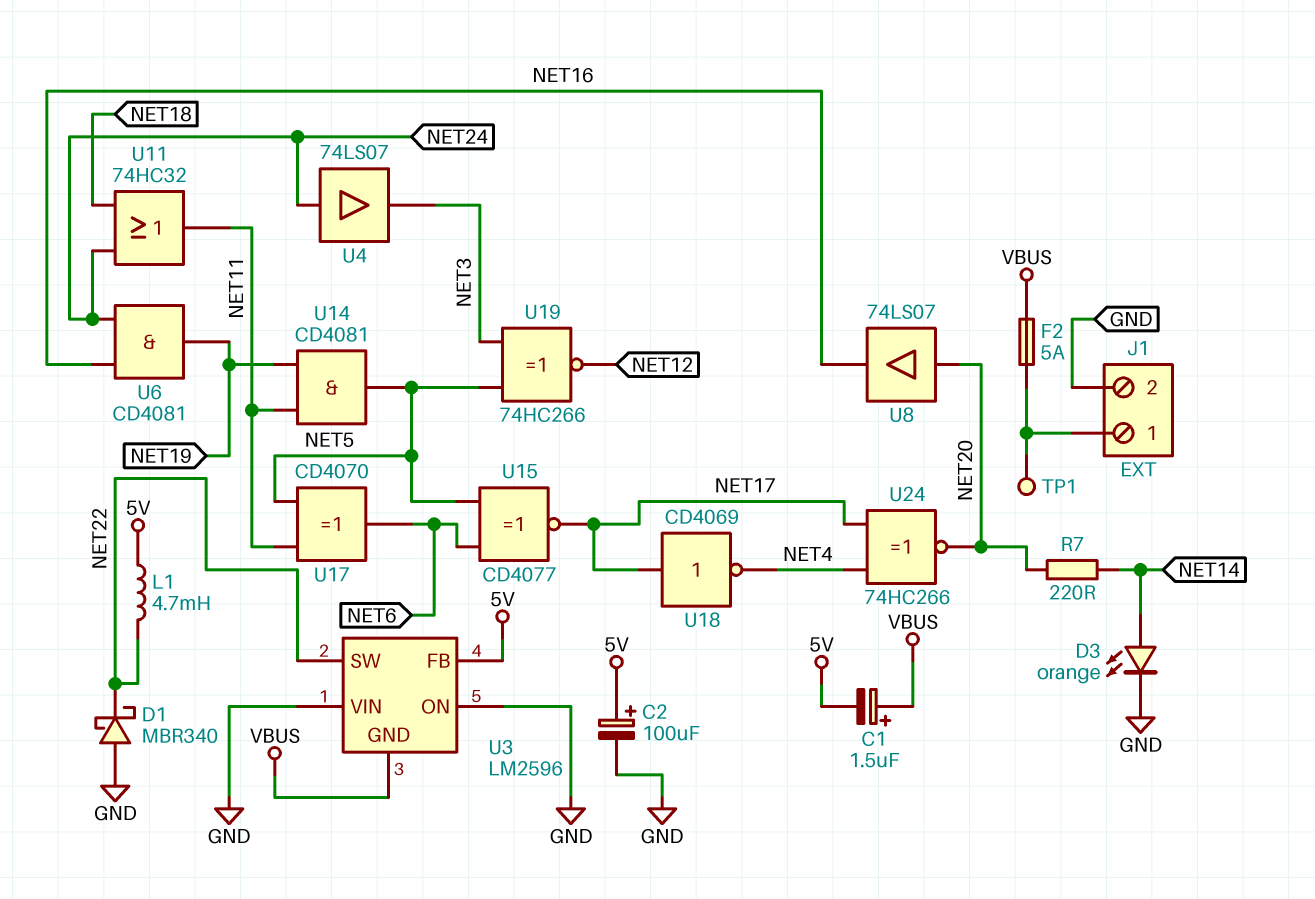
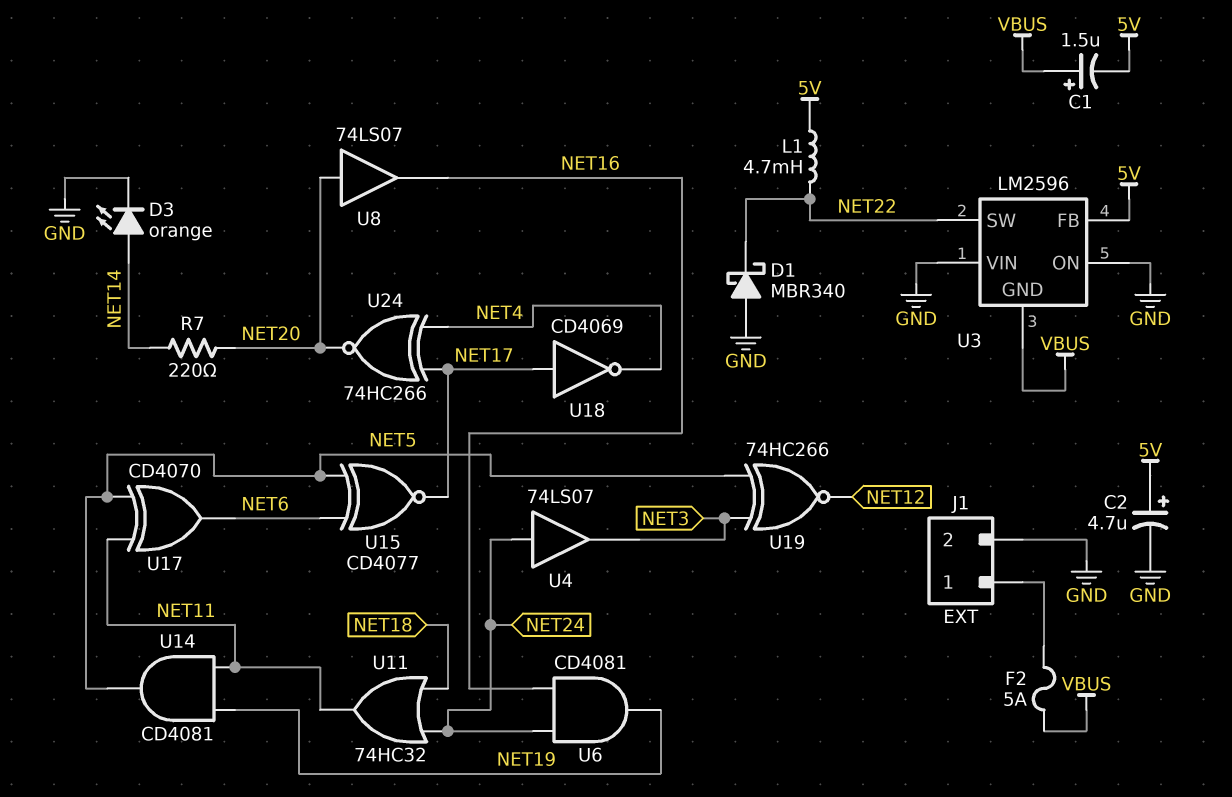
C2: 100uF (plus 5V, minus GND) -> 4.7uF (plus 5V, minus GND)
TP1: test point (J1/1) -> none

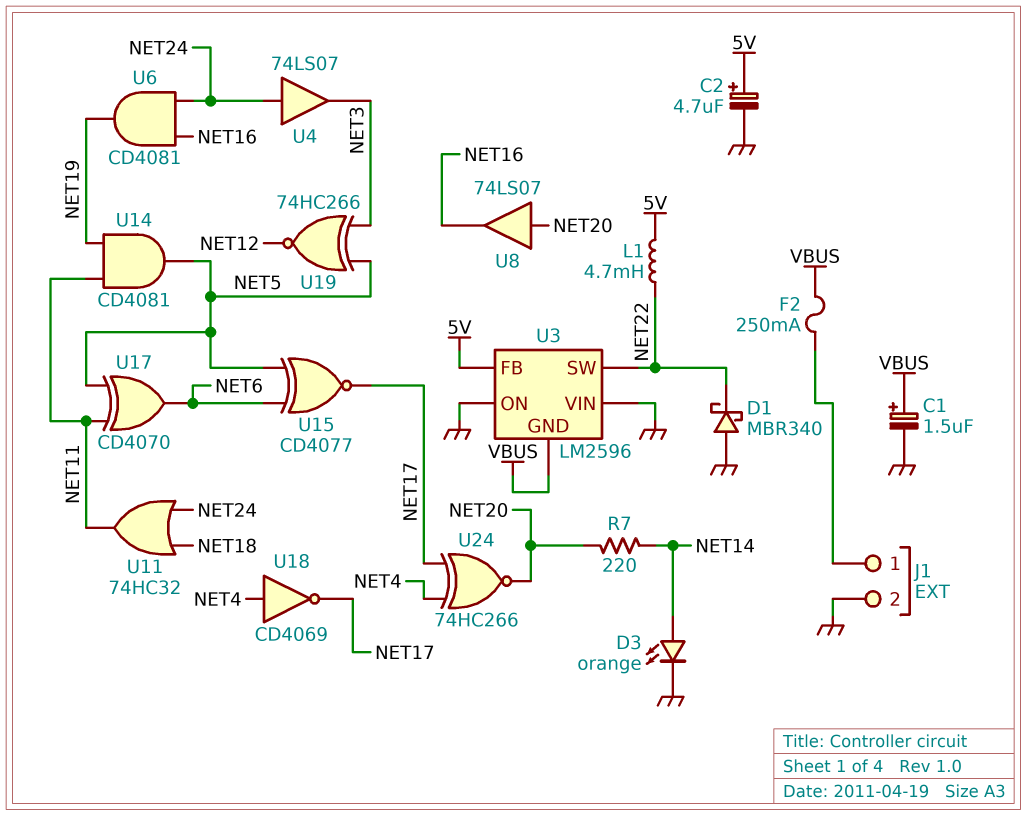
C1: 1.5uF (plus VBUS, minus 5V) -> 1.5uF (plus VBUS, minus GND)
F2: 5A (J1/1, VBUS) -> 250mA (J1/1, VBUS)
U18: NOT CD4069 (in NET17, out NET4) -> NOT CD4069 (in NET4, out NET17)

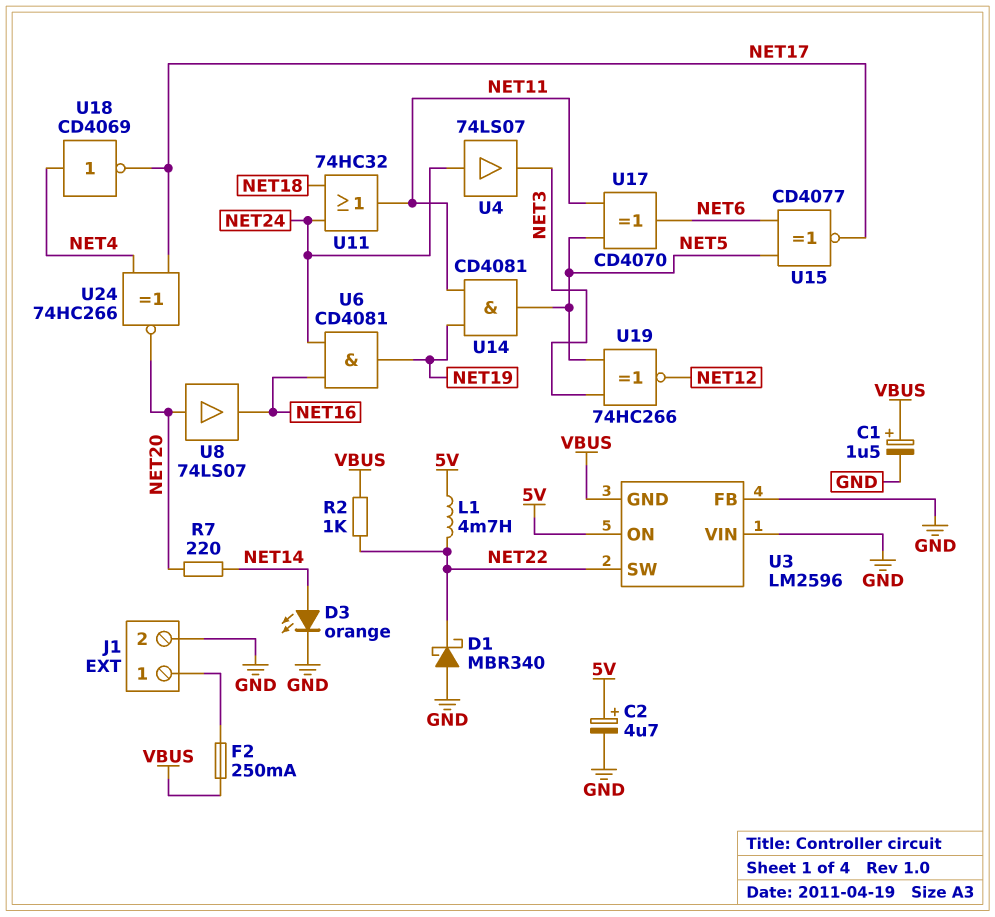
R2: none -> 1k (NET22, VBUS)
U3 pin FB: 5V -> GND
U3 pin ON: GND -> 5V

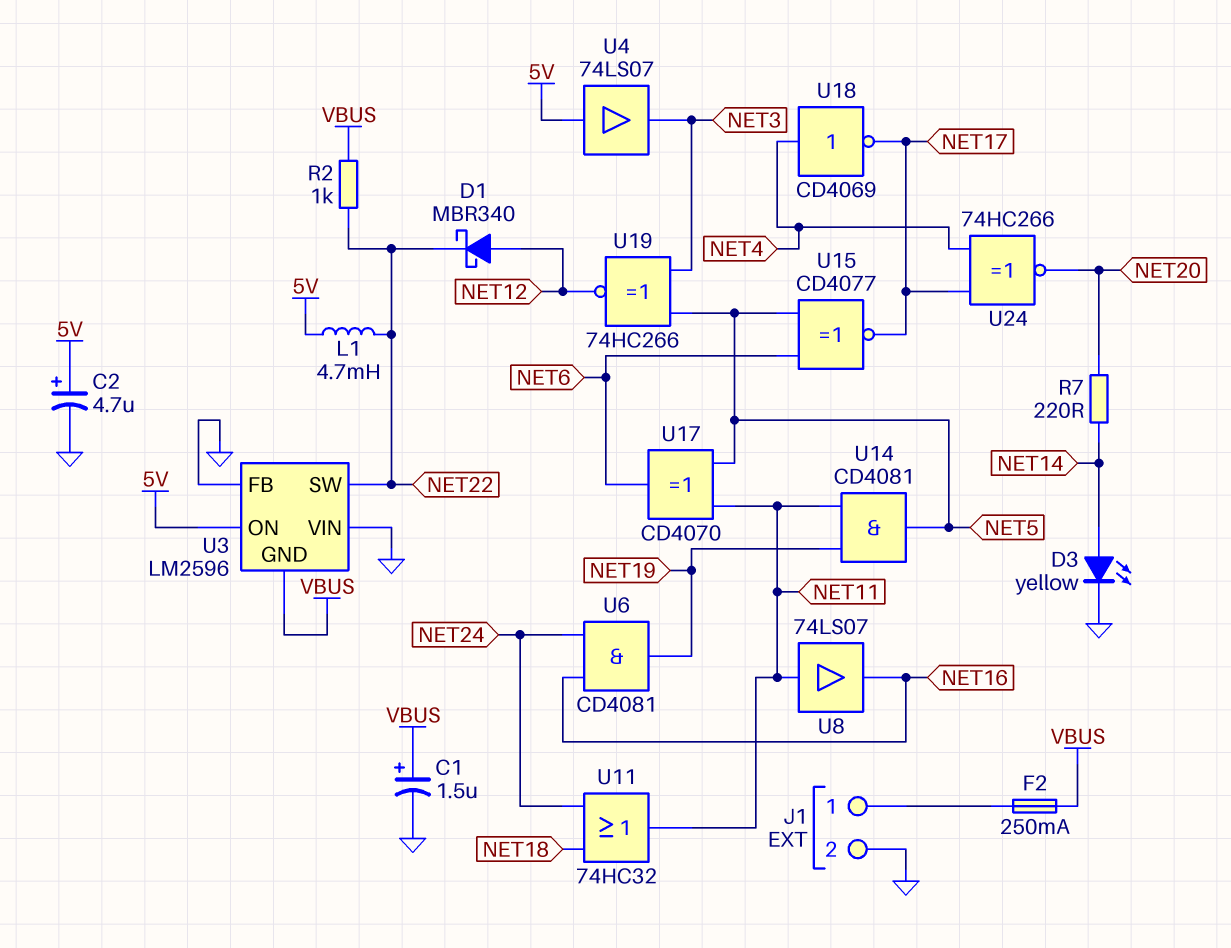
D1: schottky MBR340 (A GND, K NET22) -> schottky MBR340 (A NET12, K NET22)
D3: LED orange (A NET14, K GND) -> LED yellow (A NET14, K GND)
U4: buffer 74LS07 (in NET24, out NET3) -> buffer 74LS07 (in 5V, out NET3)
U8: buffer 74LS07 (in NET20, out NET16) -> buffer 74LS07 (in NET11, out NET16)

